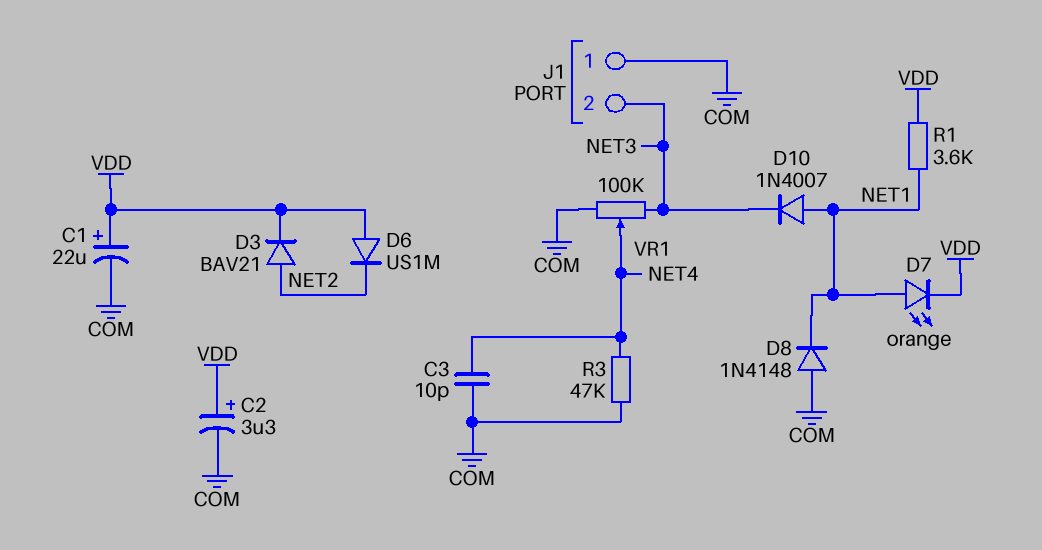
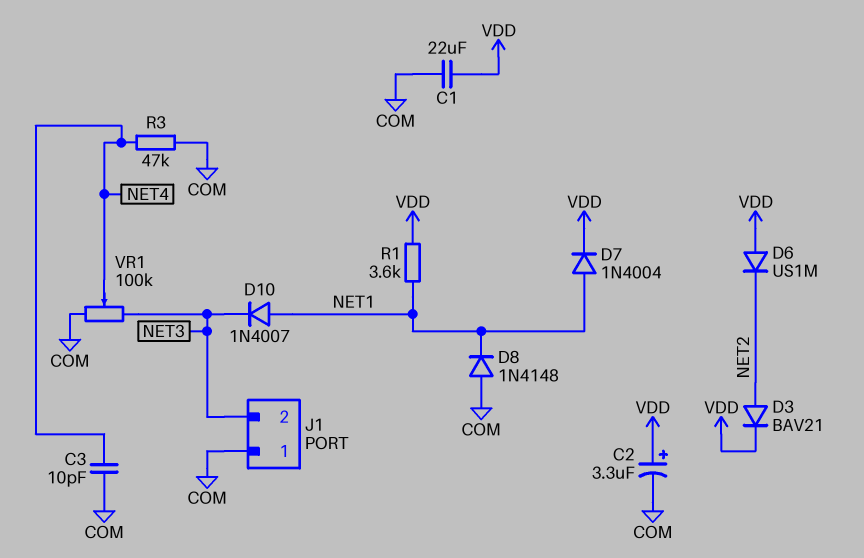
C1: 22uF (plus VDD, minus COM) -> 22uF (COM, VDD)
D7: LED orange (A NET1, K VDD) -> diode 1N4004 (A NET1, K VDD)

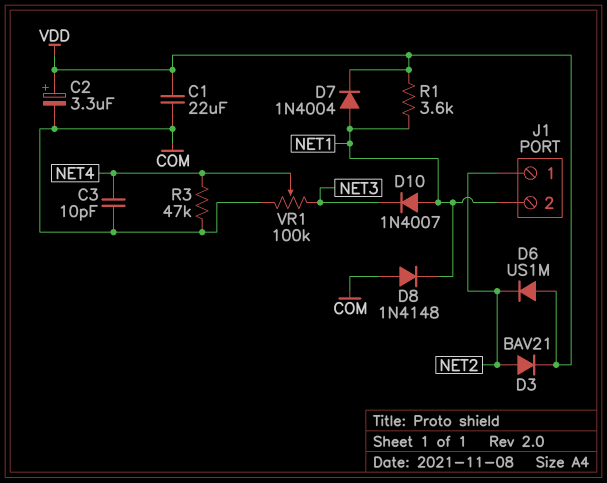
J1 pin 1: COM -> NET2
J1 pin 2: NET3 -> NET1

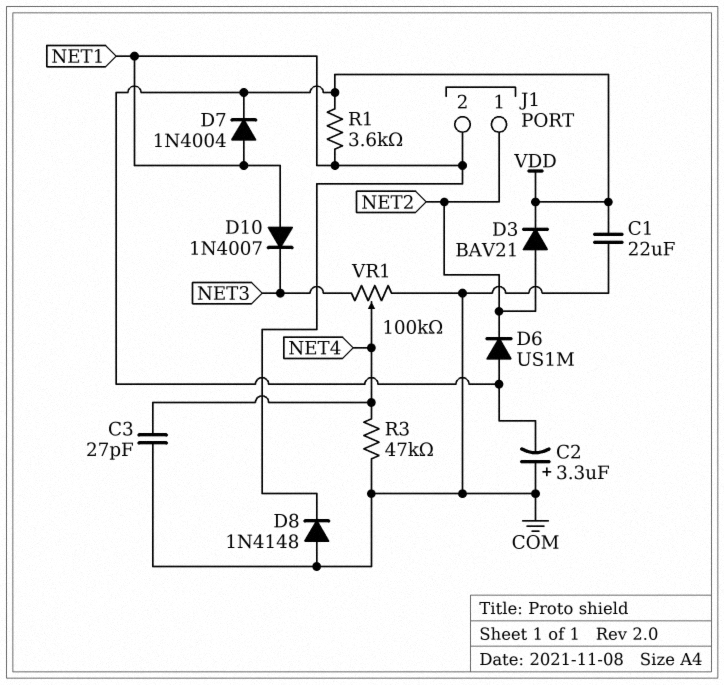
C2: 3.3uF (plus VDD, minus COM) -> 3.3uF (plus COM, minus VDD)
C3: 10pF (COM, NET4) -> 27pF (COM, NET4)

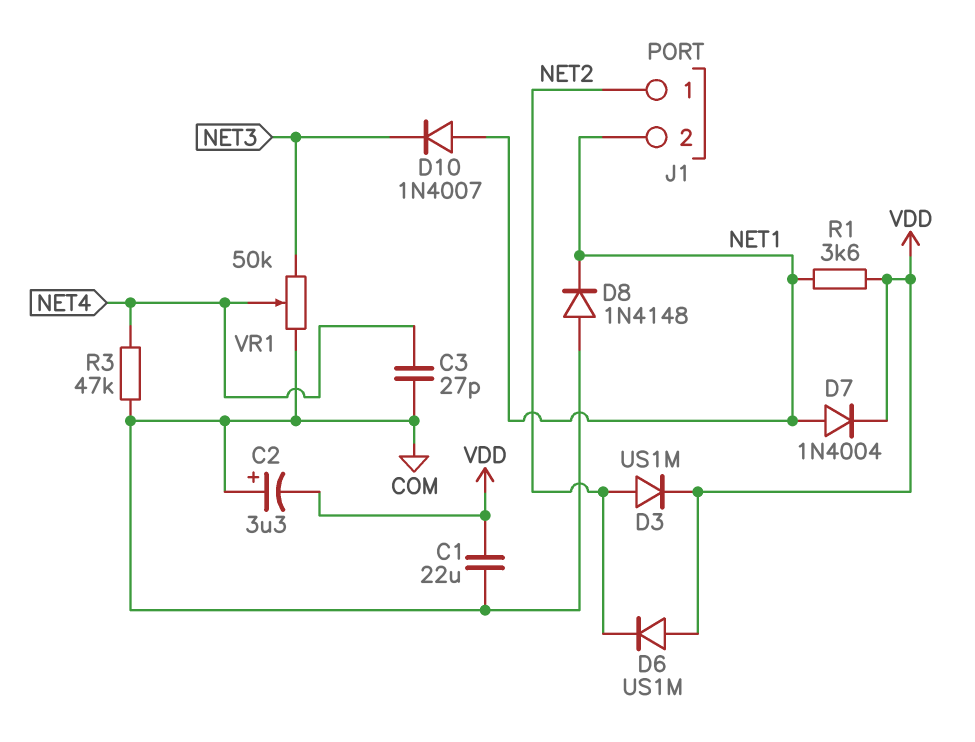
D3: diode BAV21 (A NET2, K VDD) -> diode US1M (A NET2, K VDD)
VR1: 100k (COM, NET3, wiper NET4) -> 50k (COM, NET3, wiper NET4)

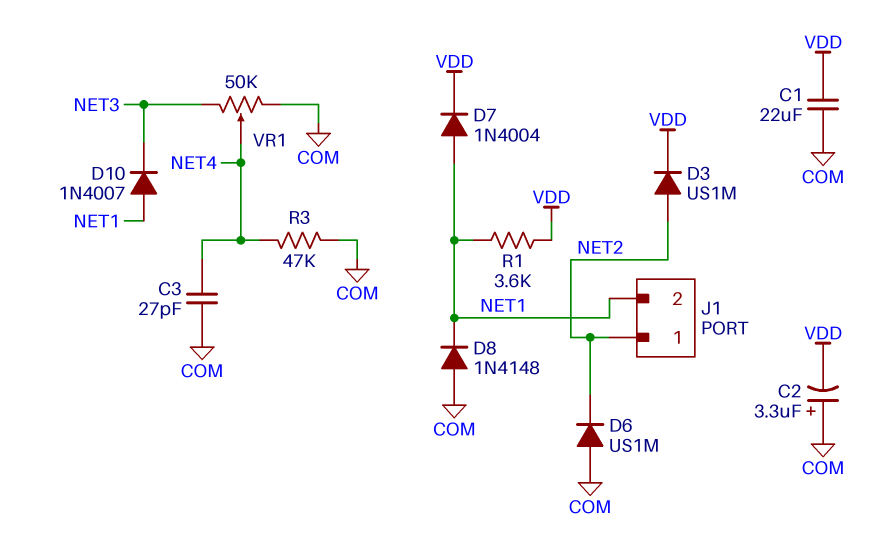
D6: diode US1M (A VDD, K NET2) -> diode US1M (A COM, K NET2)

